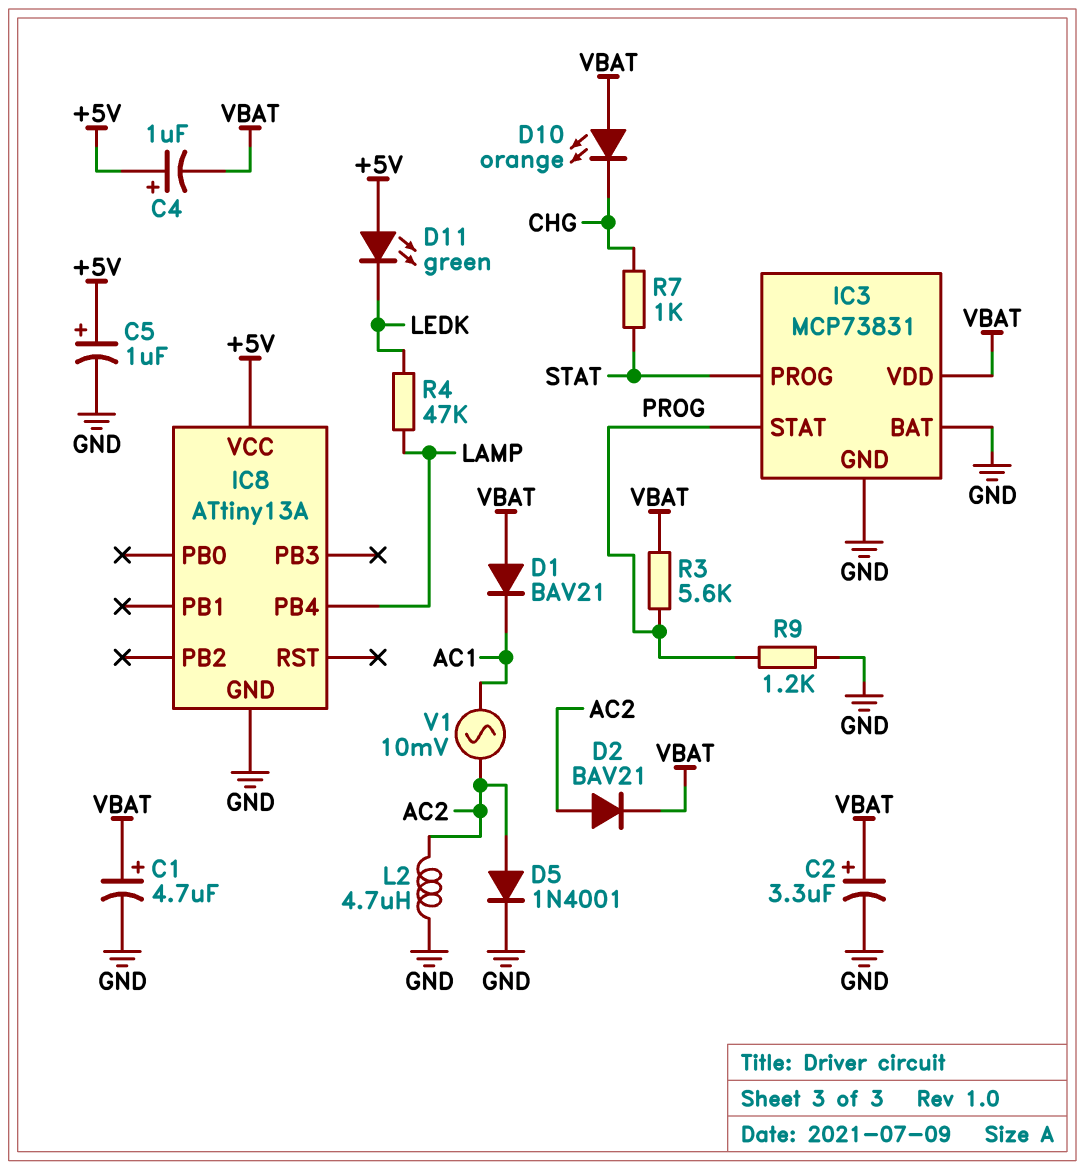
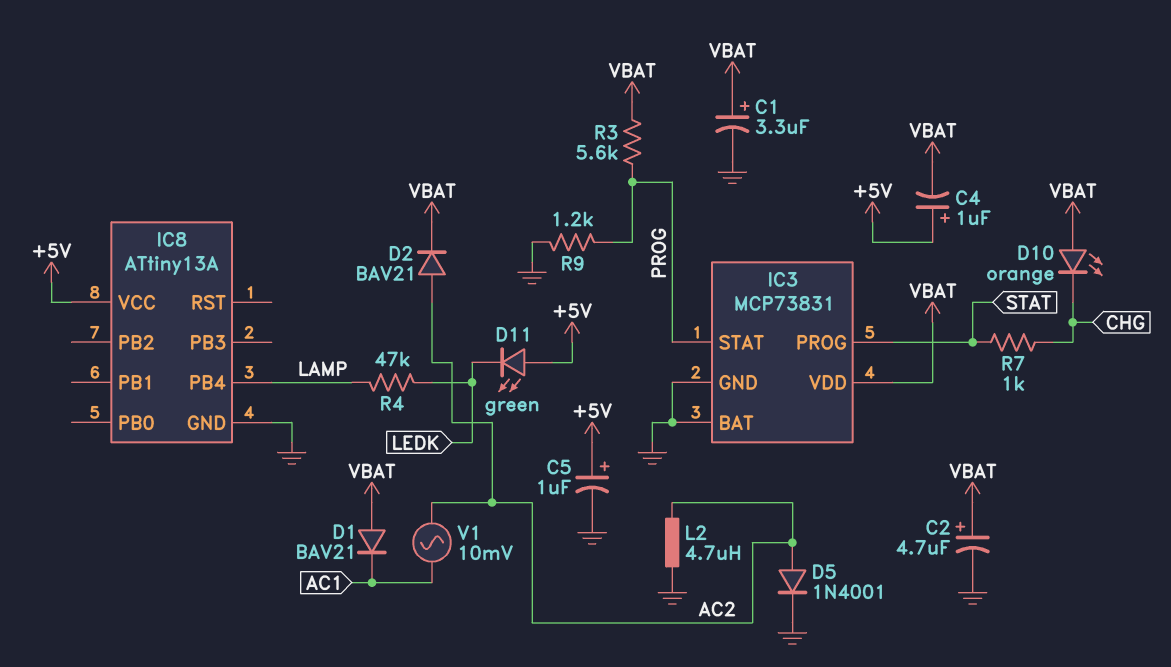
C1: 4.7uF (plus VBAT, minus GND) -> 3.3uF (plus VBAT, minus GND)
C2: 3.3uF (plus VBAT, minus GND) -> 4.7uF (plus VBAT, minus GND)

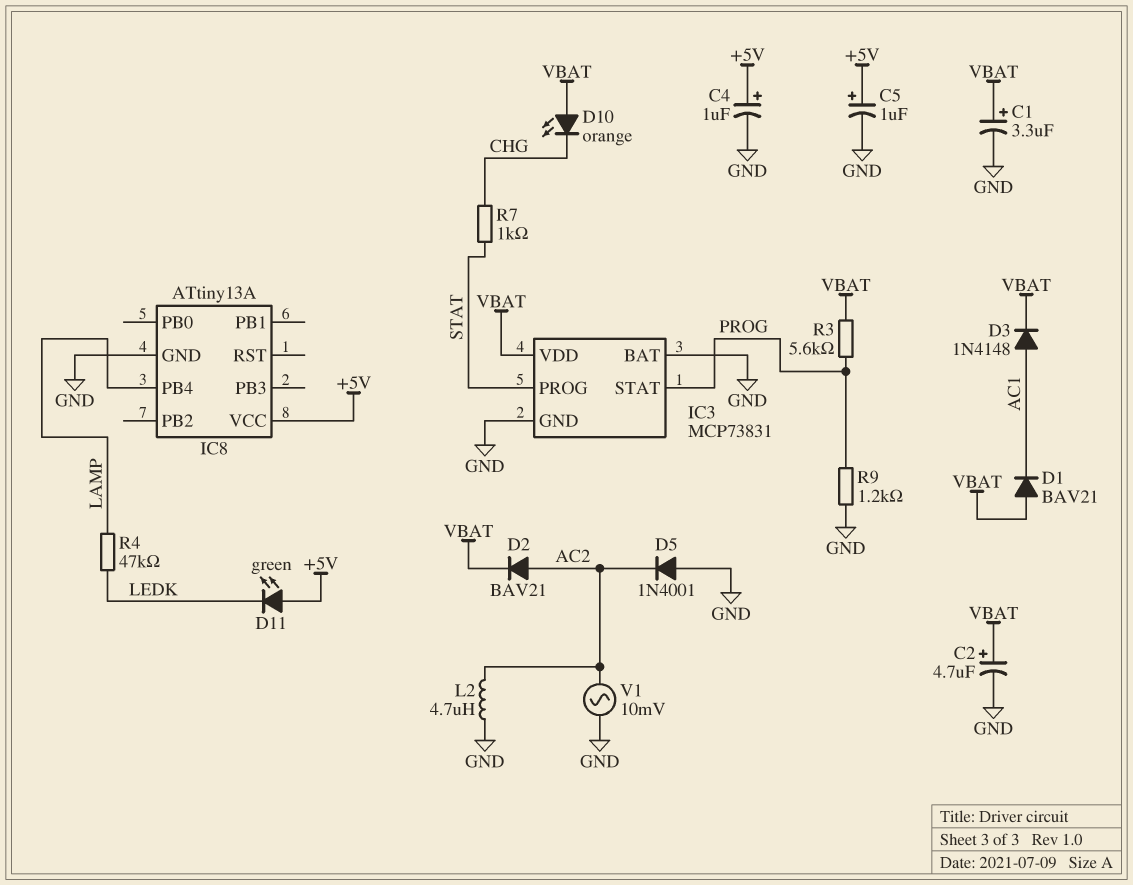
C4: 1uF (plus +5V, minus VBAT) -> 1uF (plus +5V, minus GND)
D3: none -> diode 1N4148 (A AC1, K VBAT)
D5: diode 1N4001 (A AC2, K GND) -> diode 1N4001 (A GND, K AC2)
V1: AC 10mV (AC1, AC2) -> AC 10mV (AC2, GND)

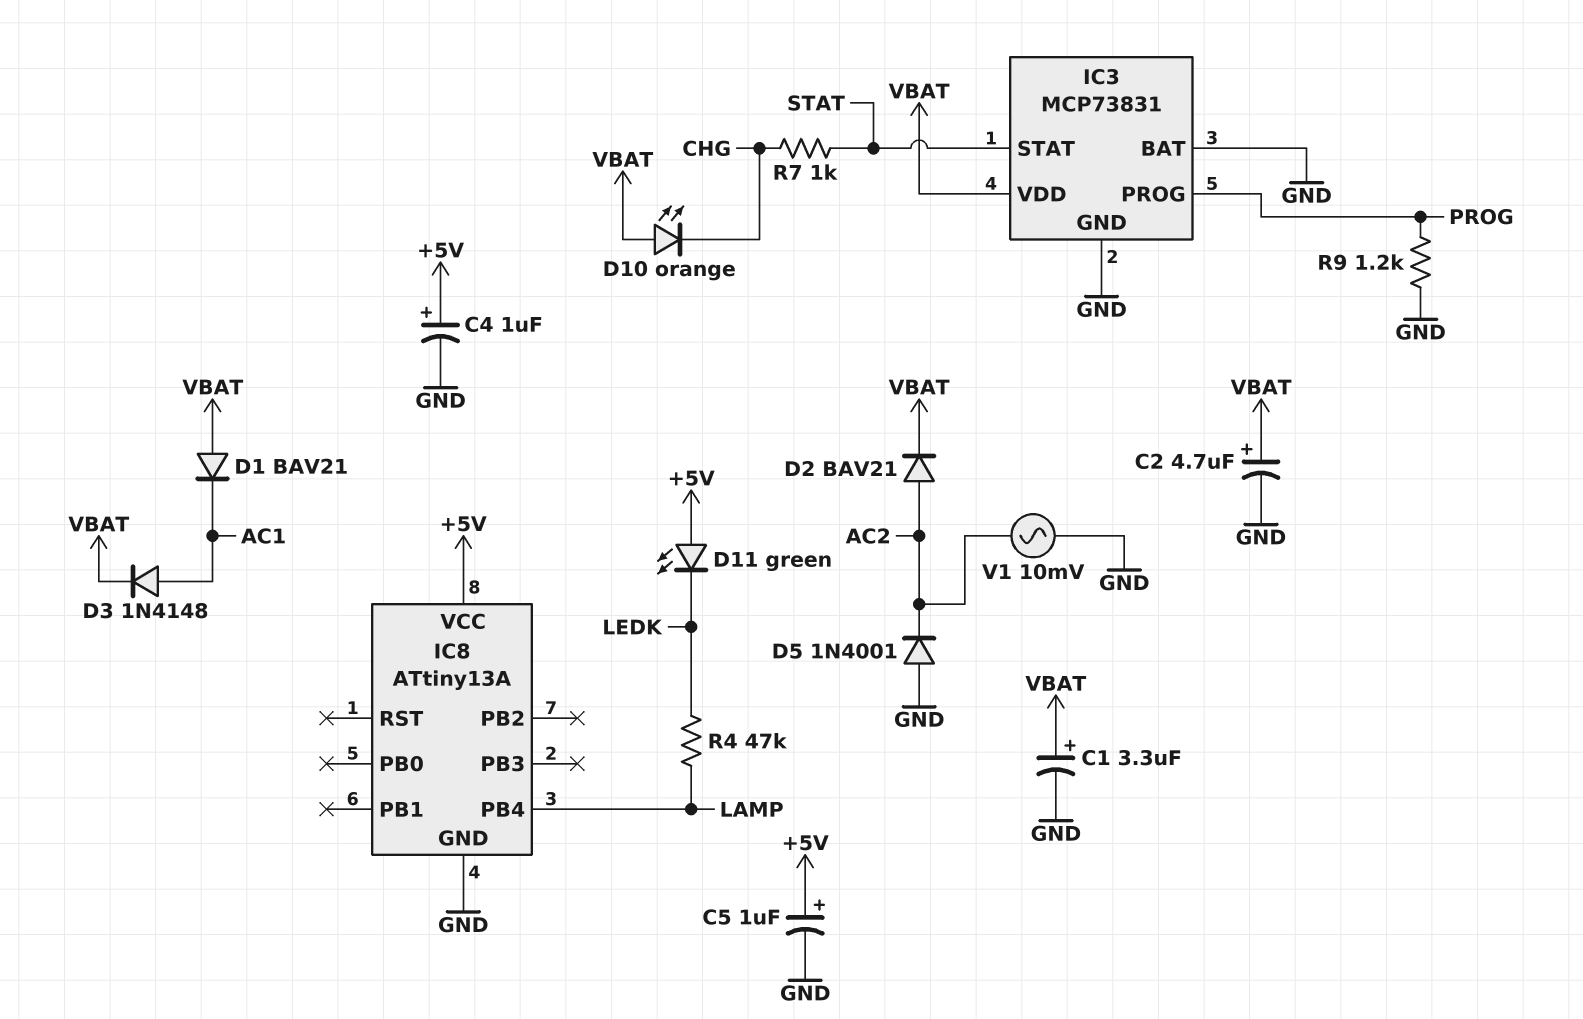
IC3 pin PROG: STAT -> PROG
IC3 pin STAT: PROG -> STAT
L2: 4.7uH (AC2, GND) -> none
R3: 5.6k (PROG, VBAT) -> none

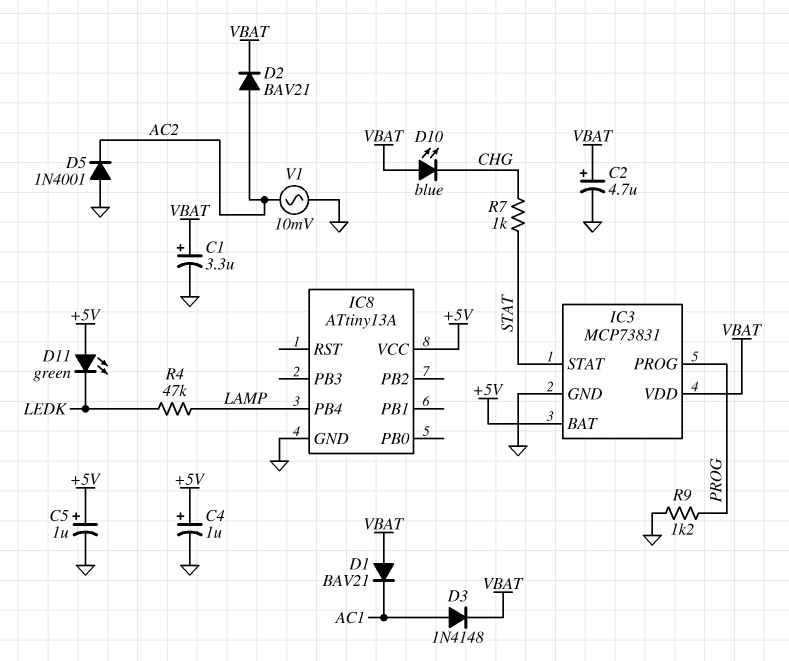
D10: LED orange (A VBAT, K CHG) -> LED blue (A VBAT, K CHG)
IC3 pin BAT: GND -> +5V

